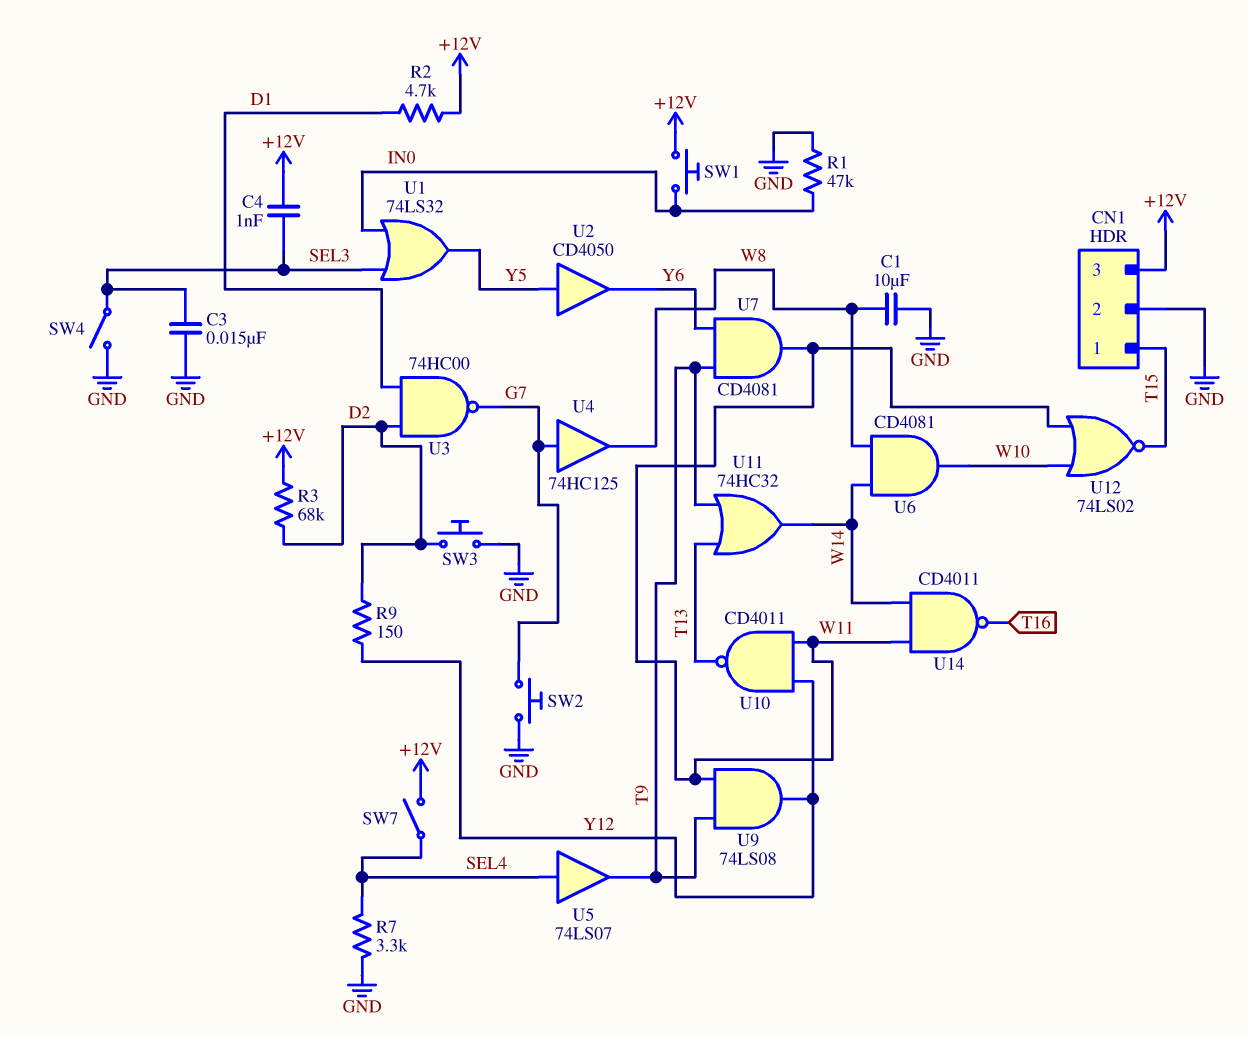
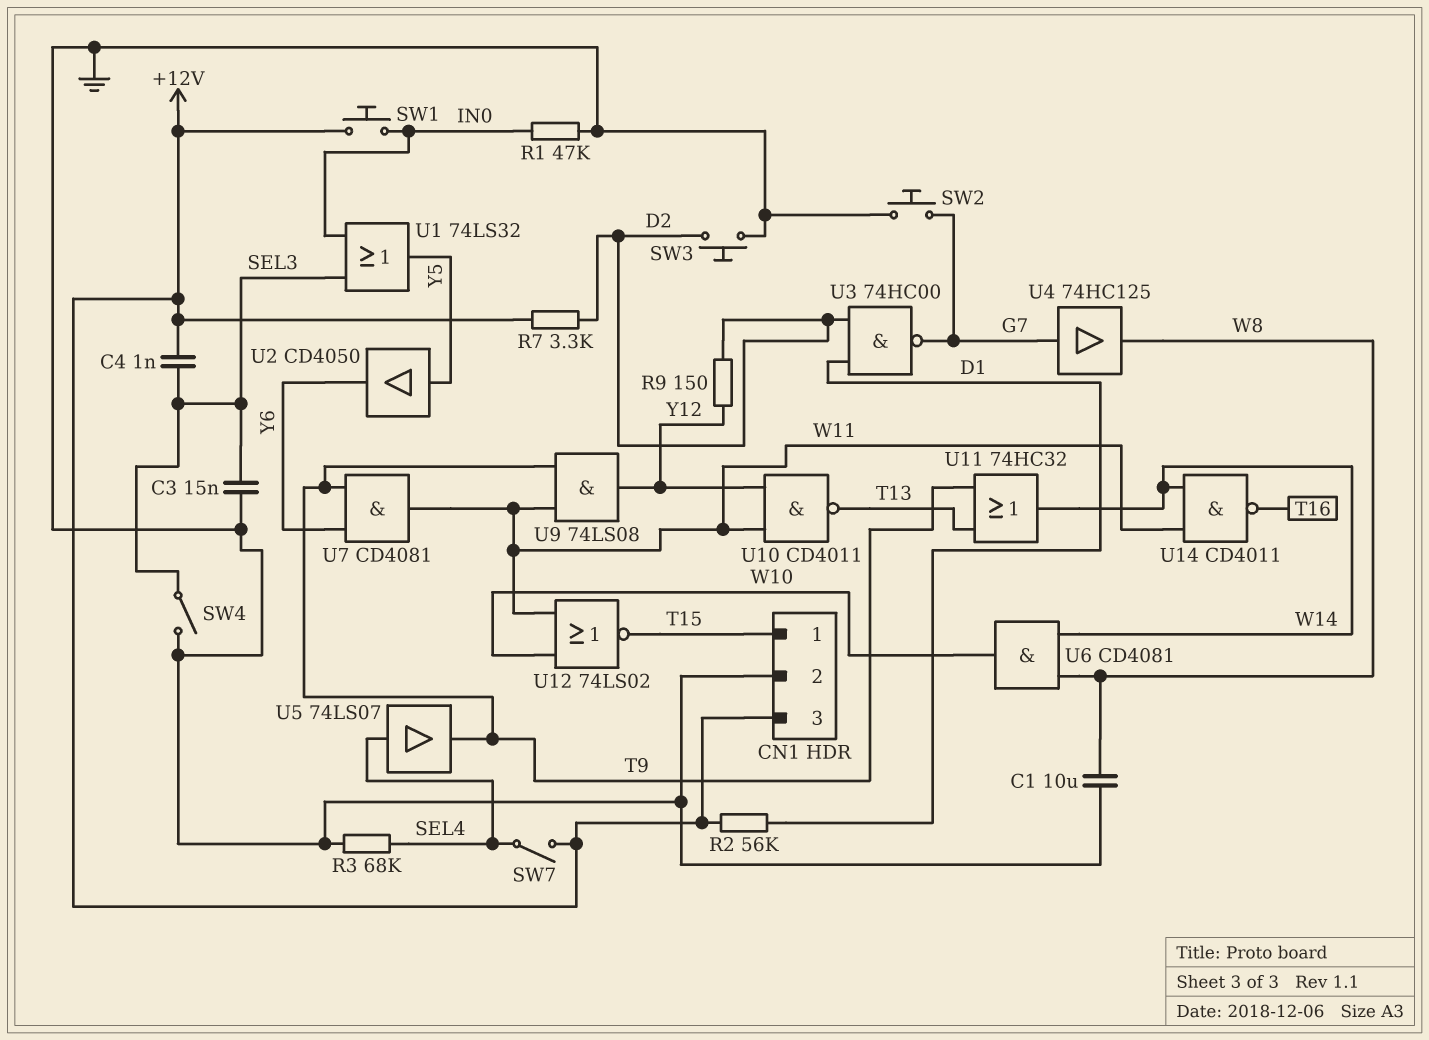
R2: 4.7k (+12V, D1) -> 56k (+12V, D1)
R3: 68k (+12V, D2) -> 68k (GND, SEL4)
R7: 3.3k (GND, SEL4) -> 3.3k (+12V, D2)

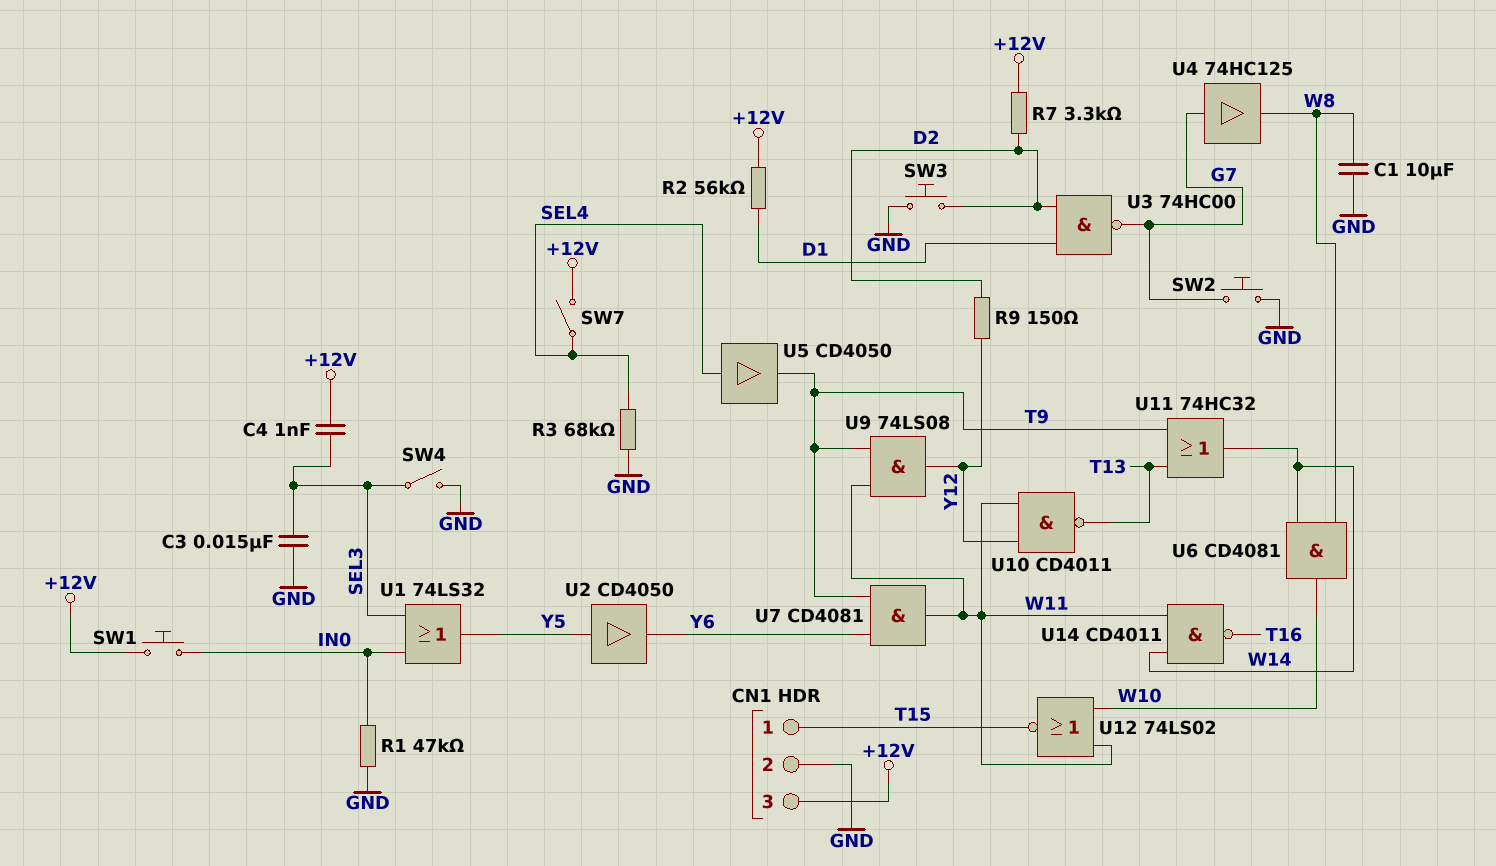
U5: buffer 74LS07 (in SEL4, out T9) -> buffer CD4050 (in SEL4, out T9)

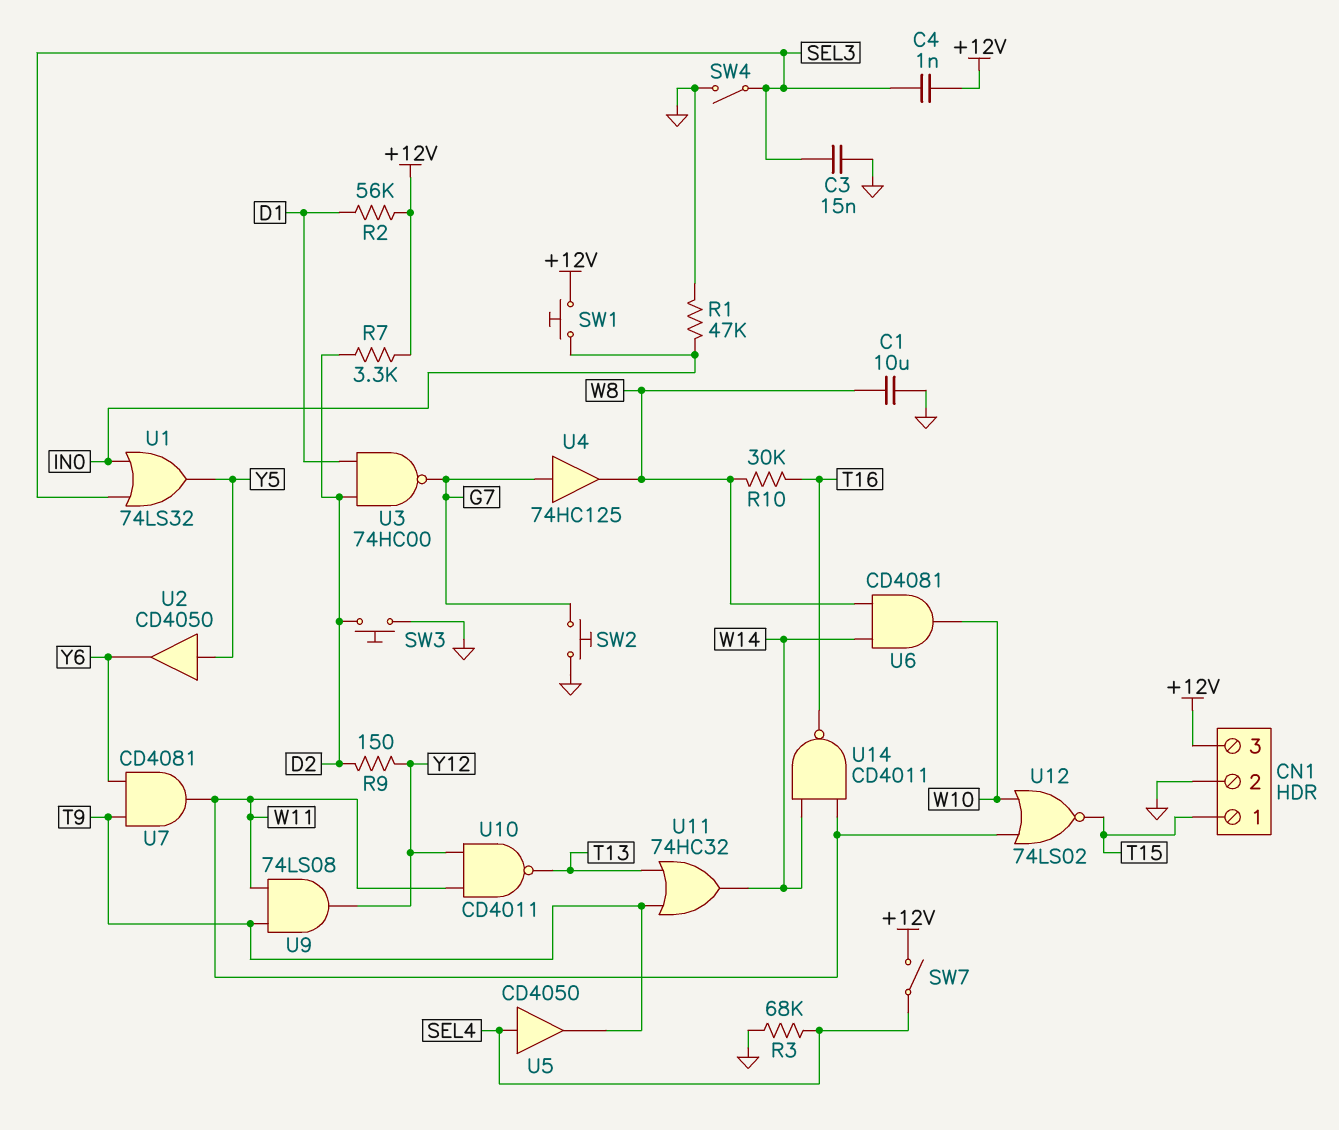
R10: none -> 30k (T16, W8)

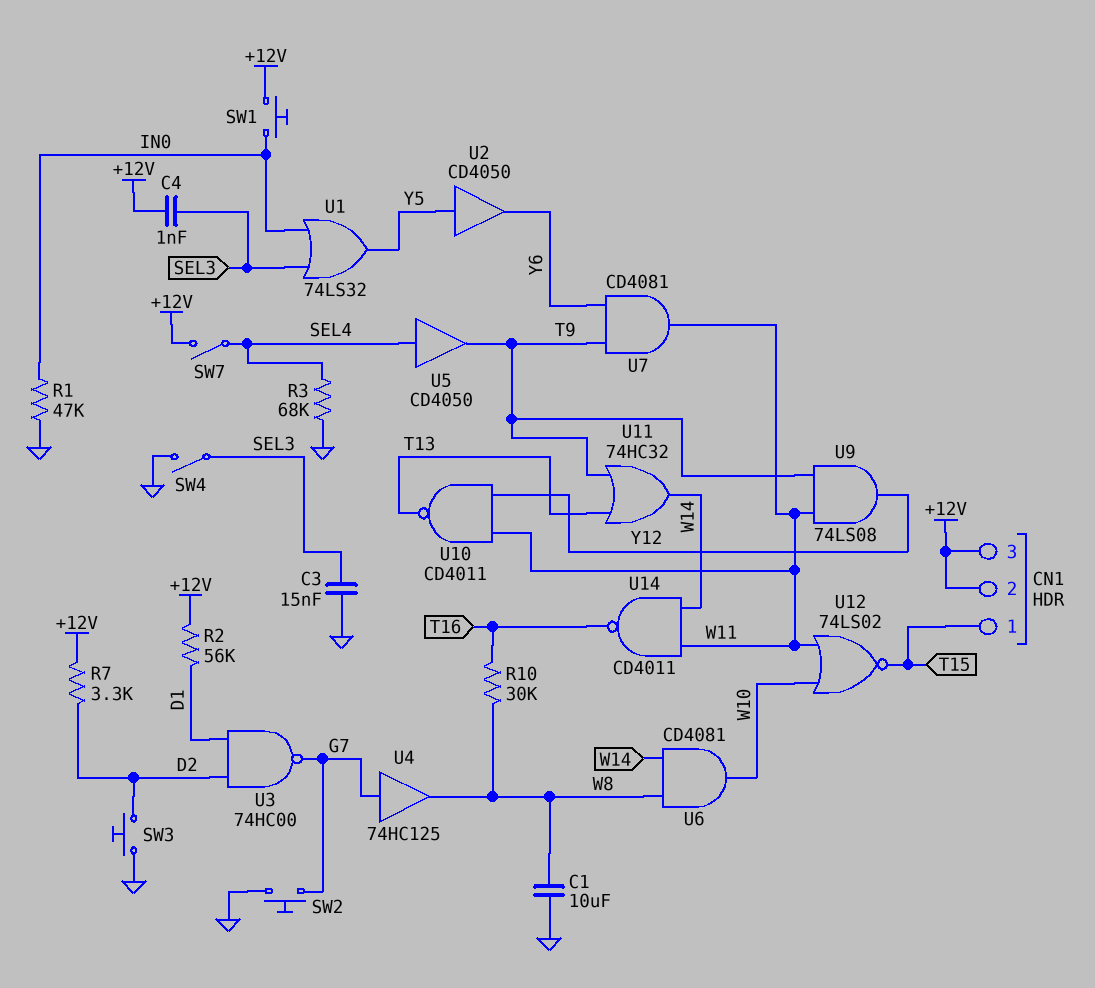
CN1 pin 2: GND -> +12V
R9: 150 (D2, Y12) -> none

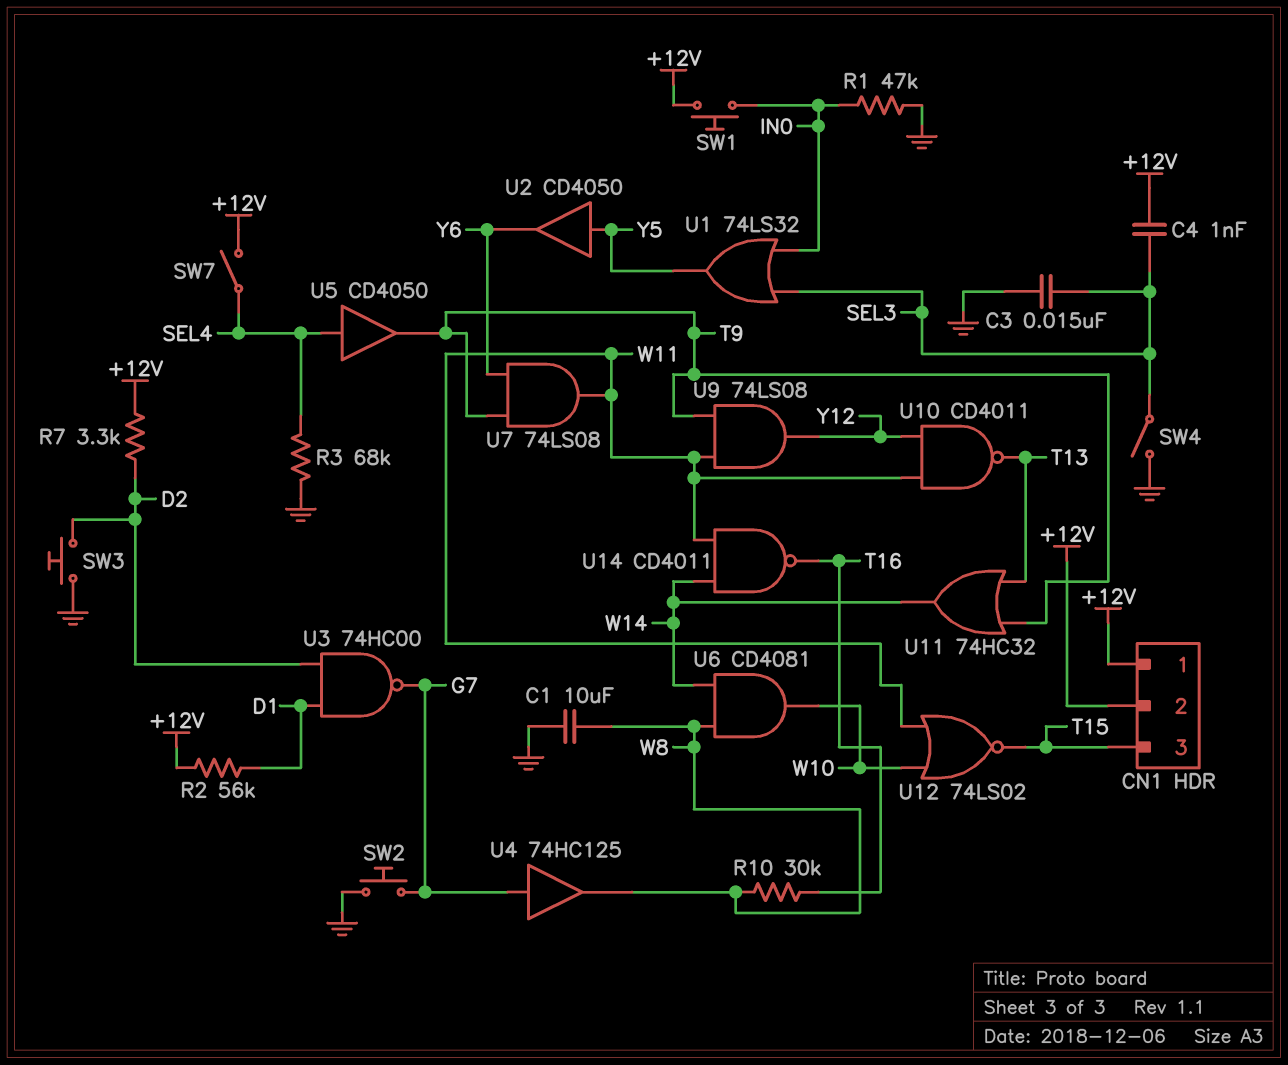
CN1 pin 1: T15 -> +12V
CN1 pin 3: +12V -> T15
U7: AND CD4081 (in T9, in Y6, out W11) -> AND 74LS08 (in T9, in Y6, out W11)

